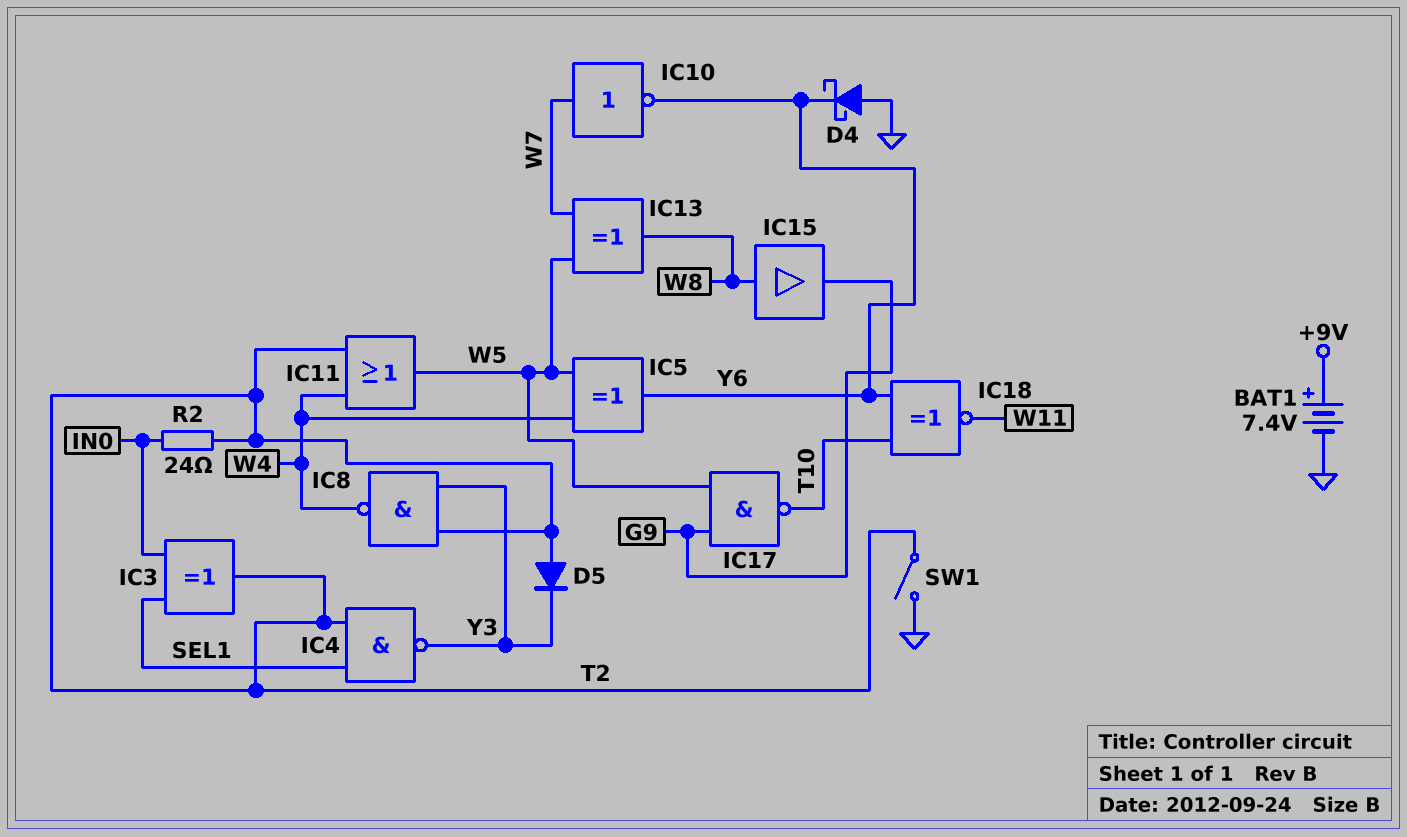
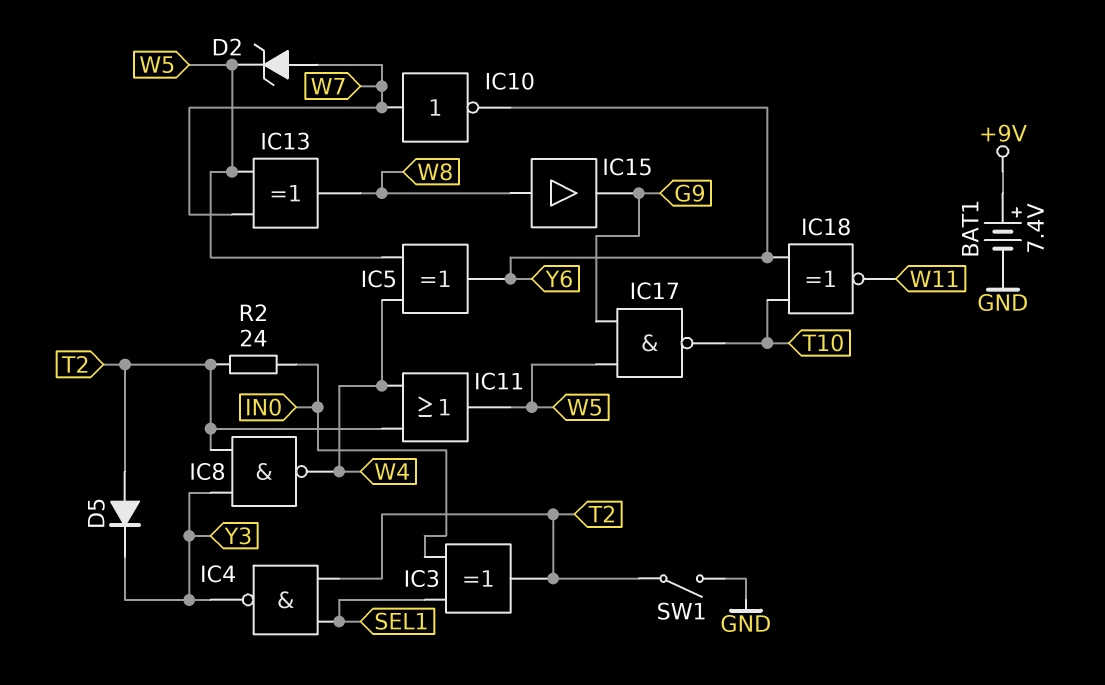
D2: none -> zener (A W7, K W5)
D4: schottky (A GND, K Y6) -> none

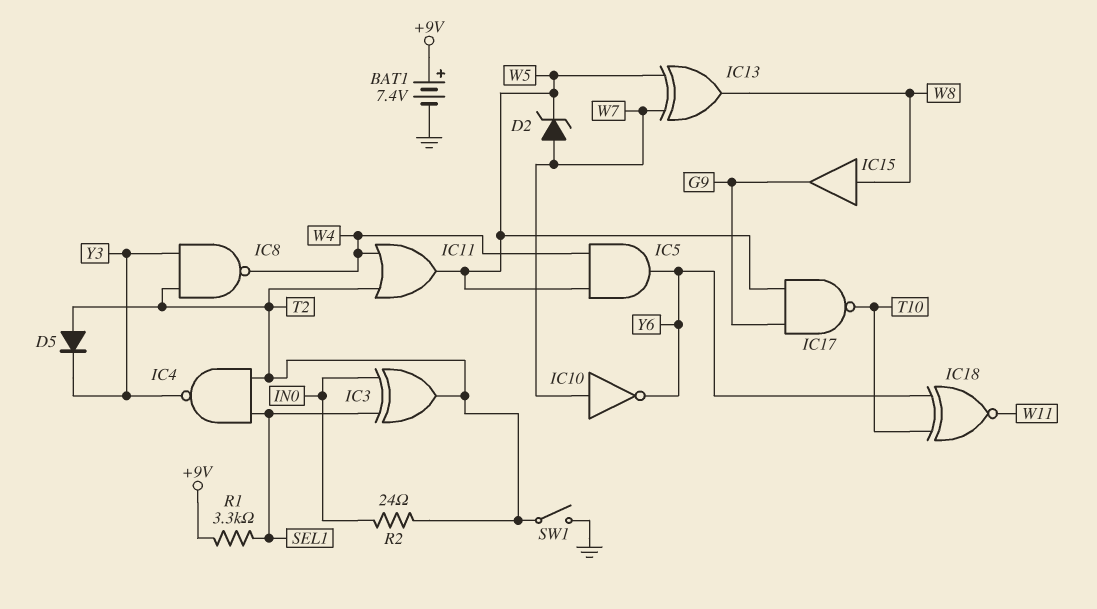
IC5: XOR (in W4, in W5, out Y6) -> AND (in W4, in W5, out Y6)
R1: none -> 3.3k (+9V, SEL1)

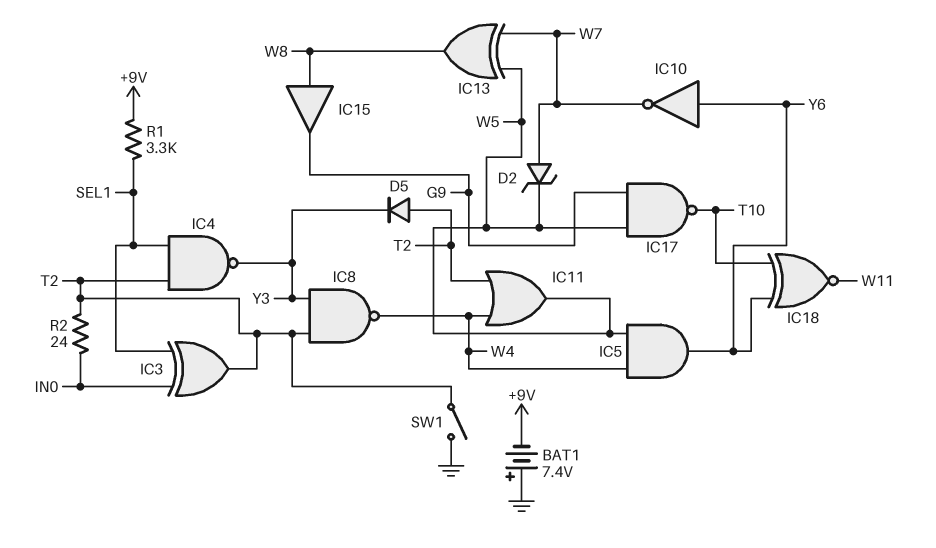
BAT1: 7.4V (plus +9V, minus GND) -> 7.4V (plus GND, minus +9V)
IC10: NOT (in W7, out Y6) -> NOT (in Y6, out W7)

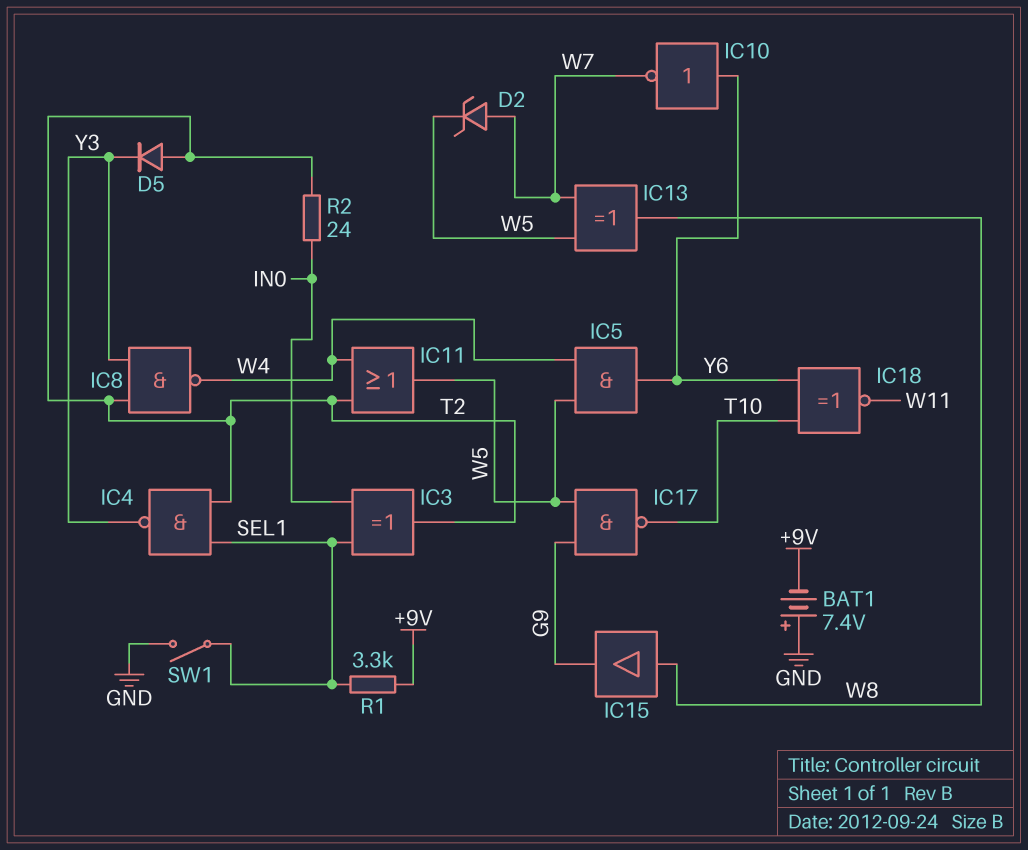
SW1: switch (GND, T2) -> switch (GND, SEL1)

